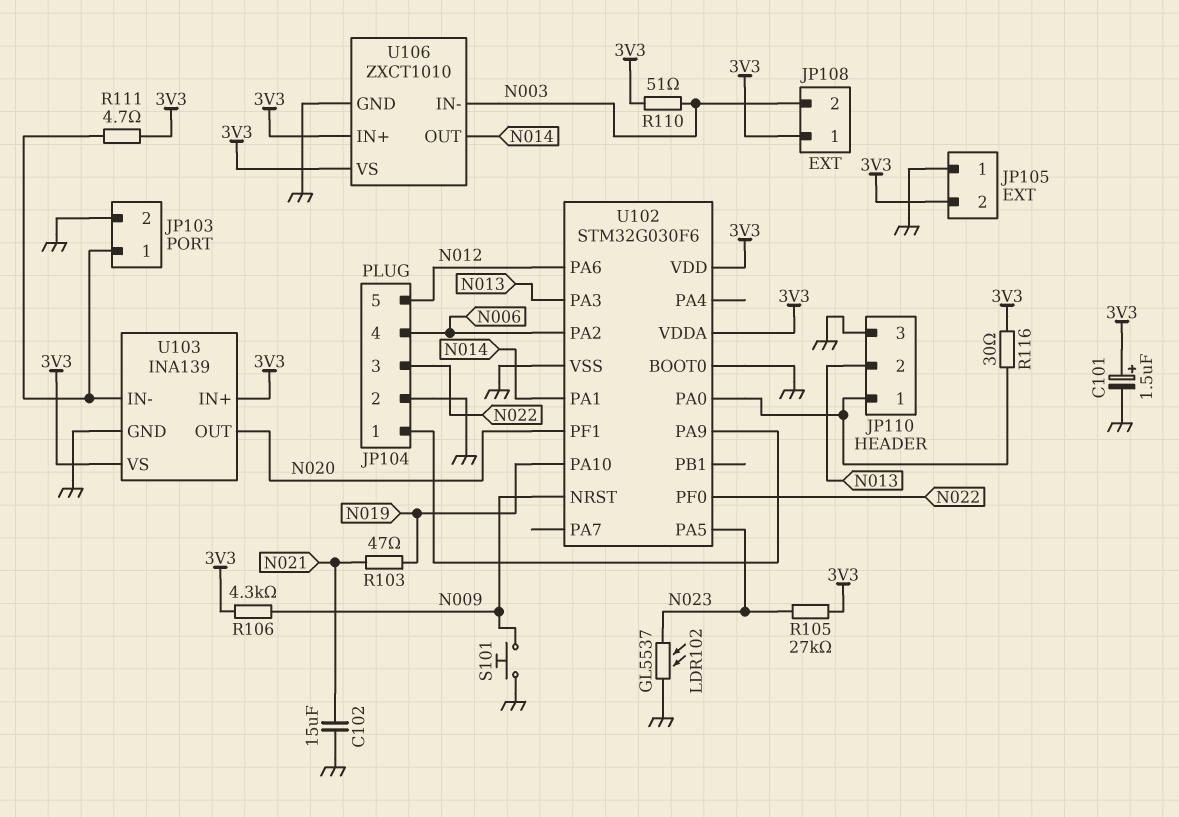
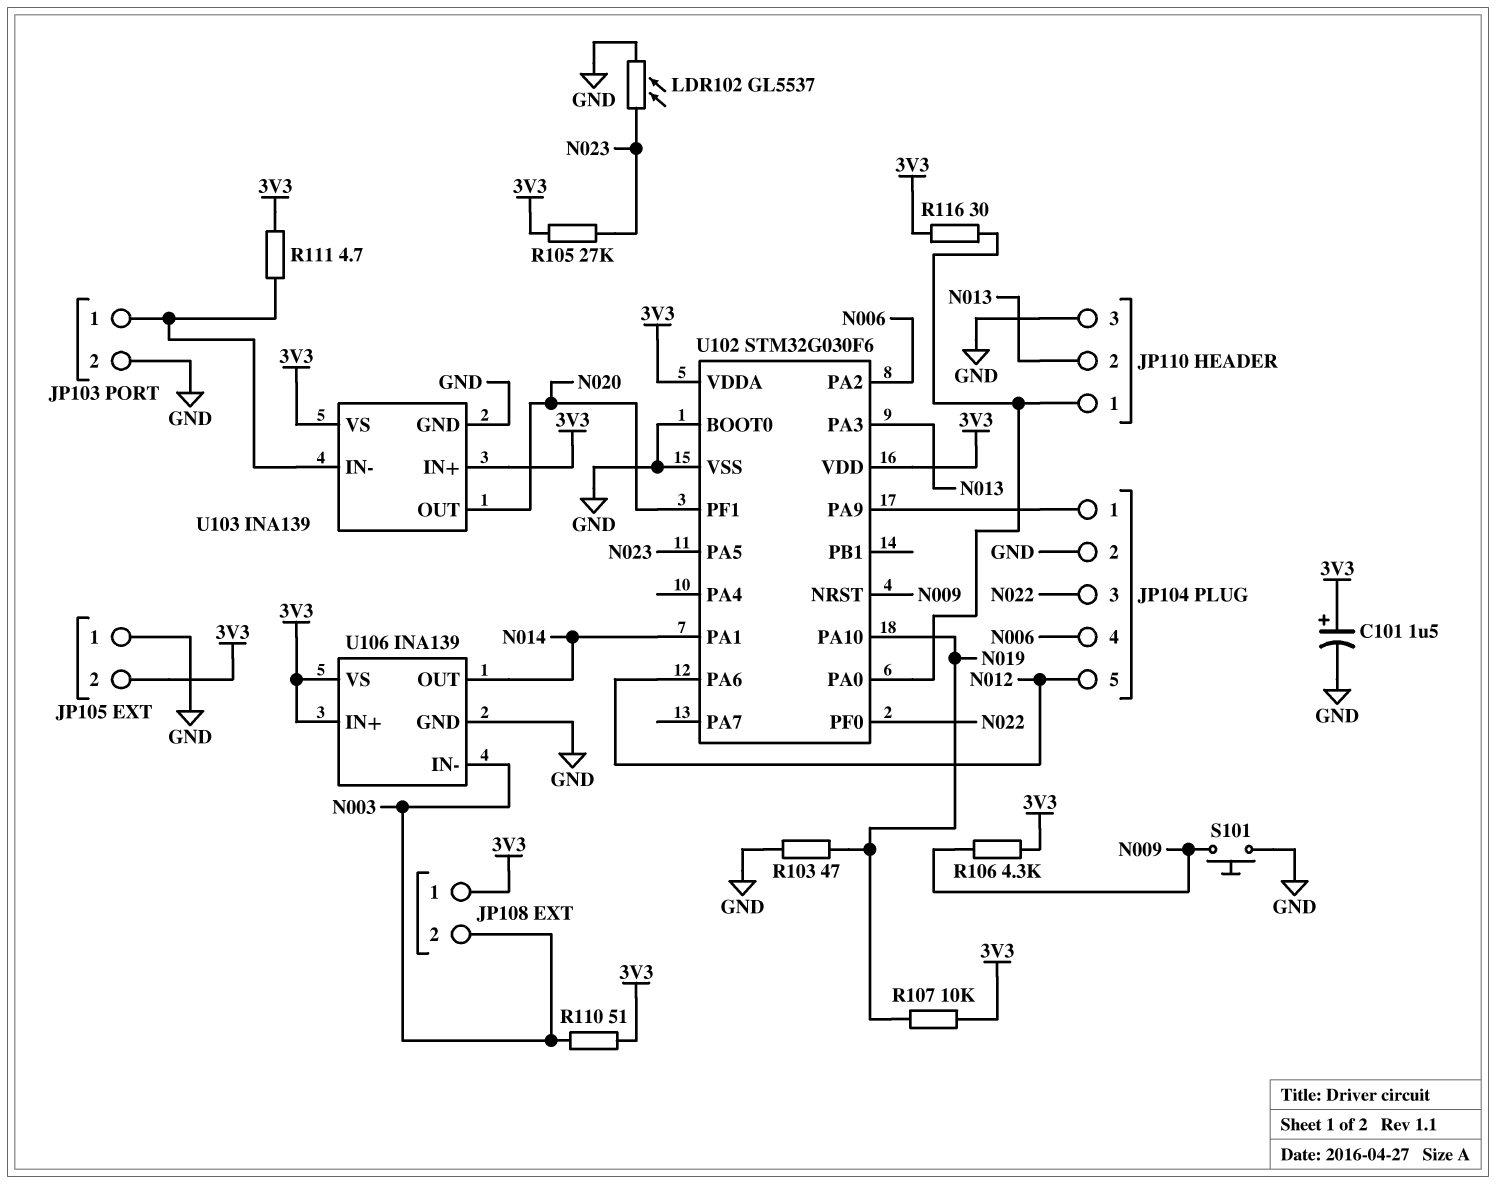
C102: 15uF (GND, N021) -> none
R103: 47 (N019, N021) -> 47 (GND, N019)
R107: none -> 10k (3V3, N019)
U106: ZXCT1010 -> INA139

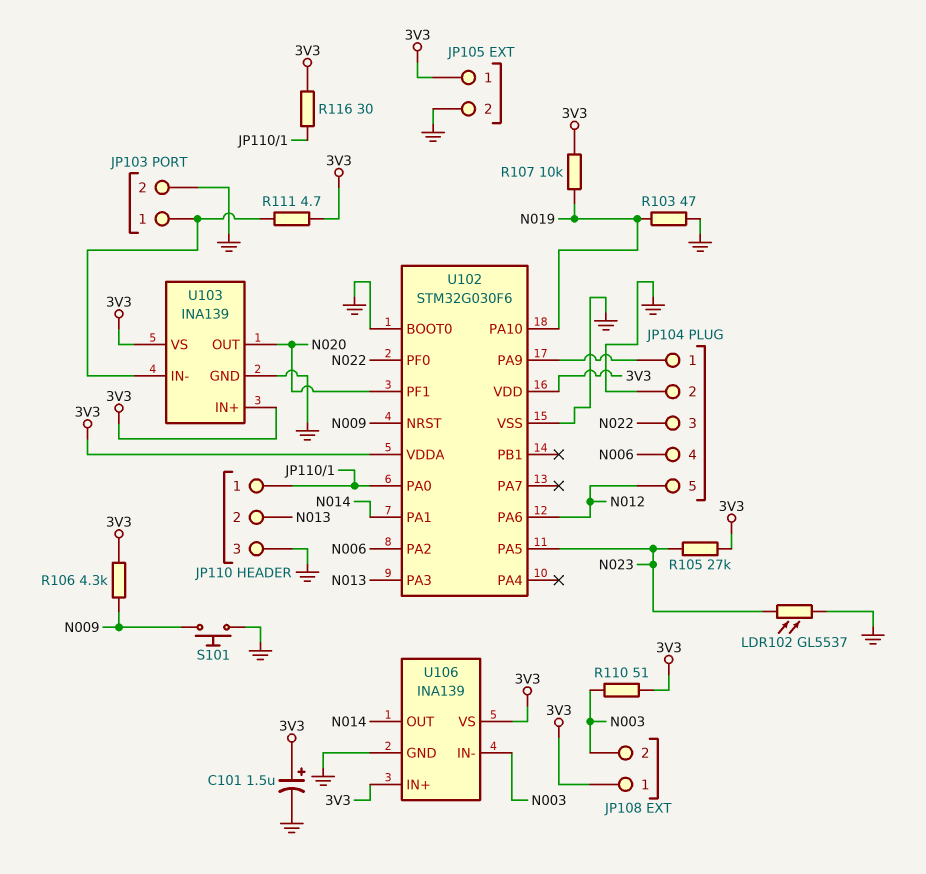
JP105 pin 1: GND -> 3V3
JP105 pin 2: 3V3 -> GND

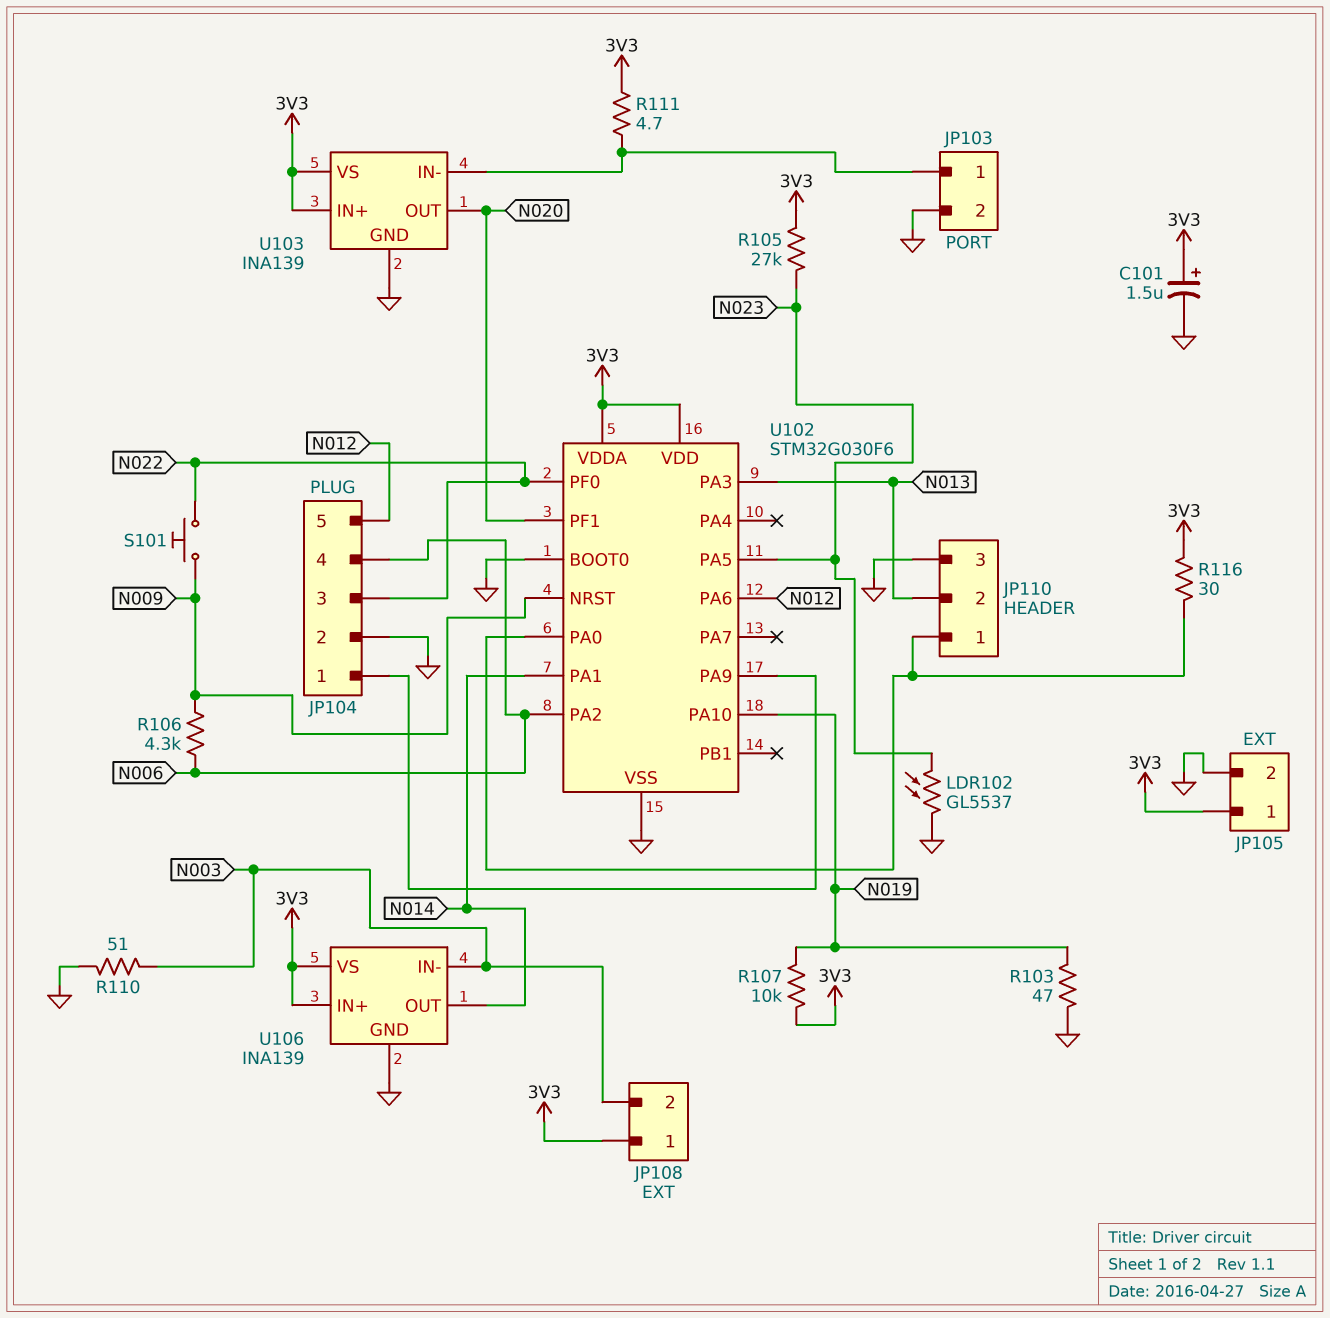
R106: 4.3k (3V3, N009) -> 4.3k (N006, N009)
R110: 51 (3V3, N003) -> 51 (GND, N003)
S101: button (GND, N009) -> button (N009, N022)

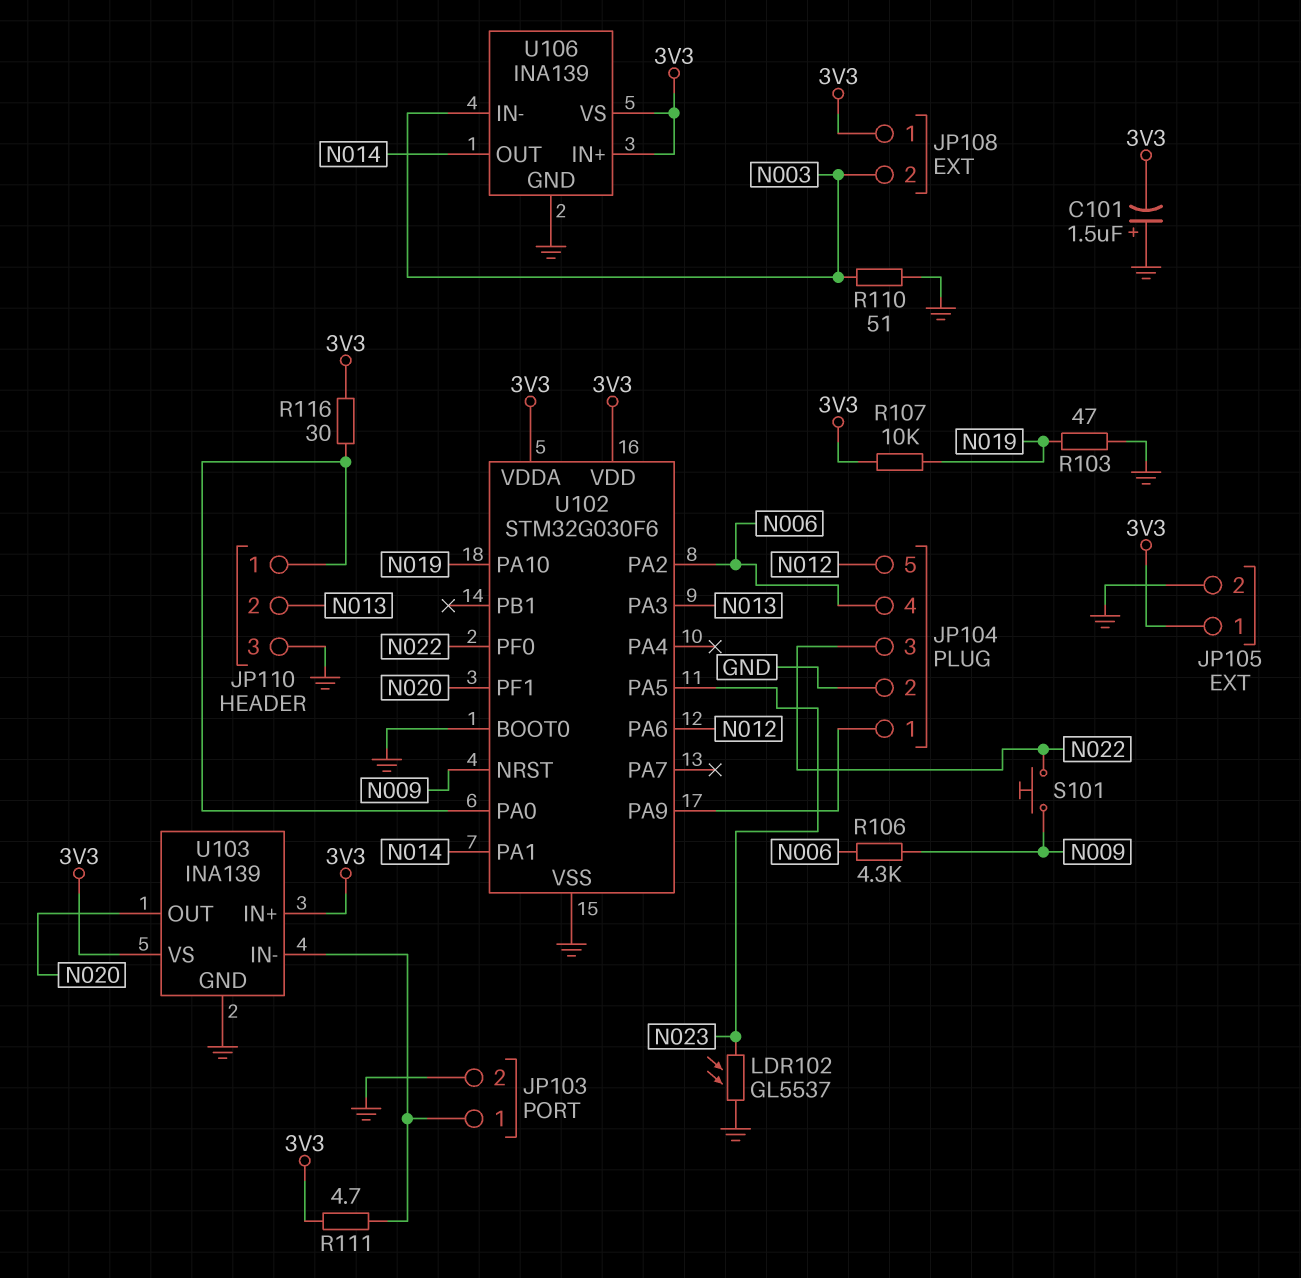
C101: 1.5uF (plus 3V3, minus GND) -> 1.5uF (plus GND, minus 3V3)
R105: 27k (3V3, N023) -> none

